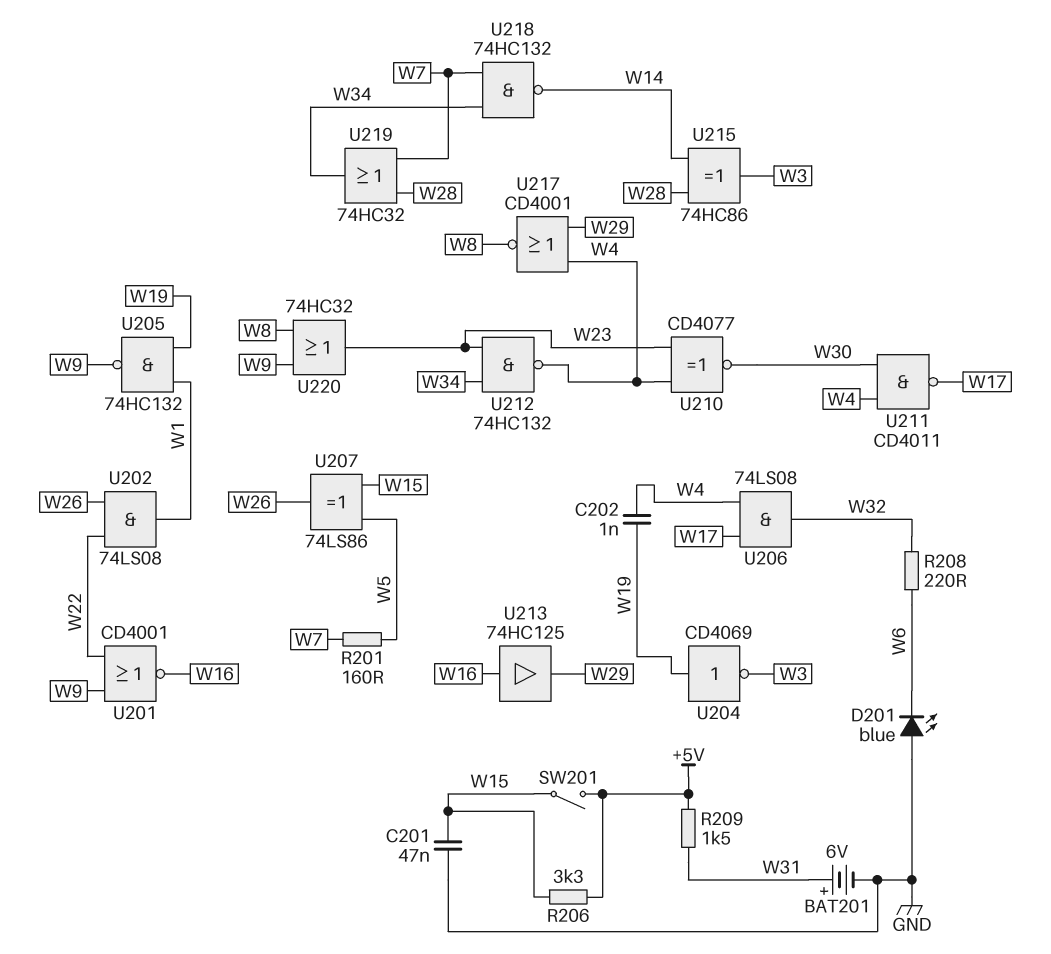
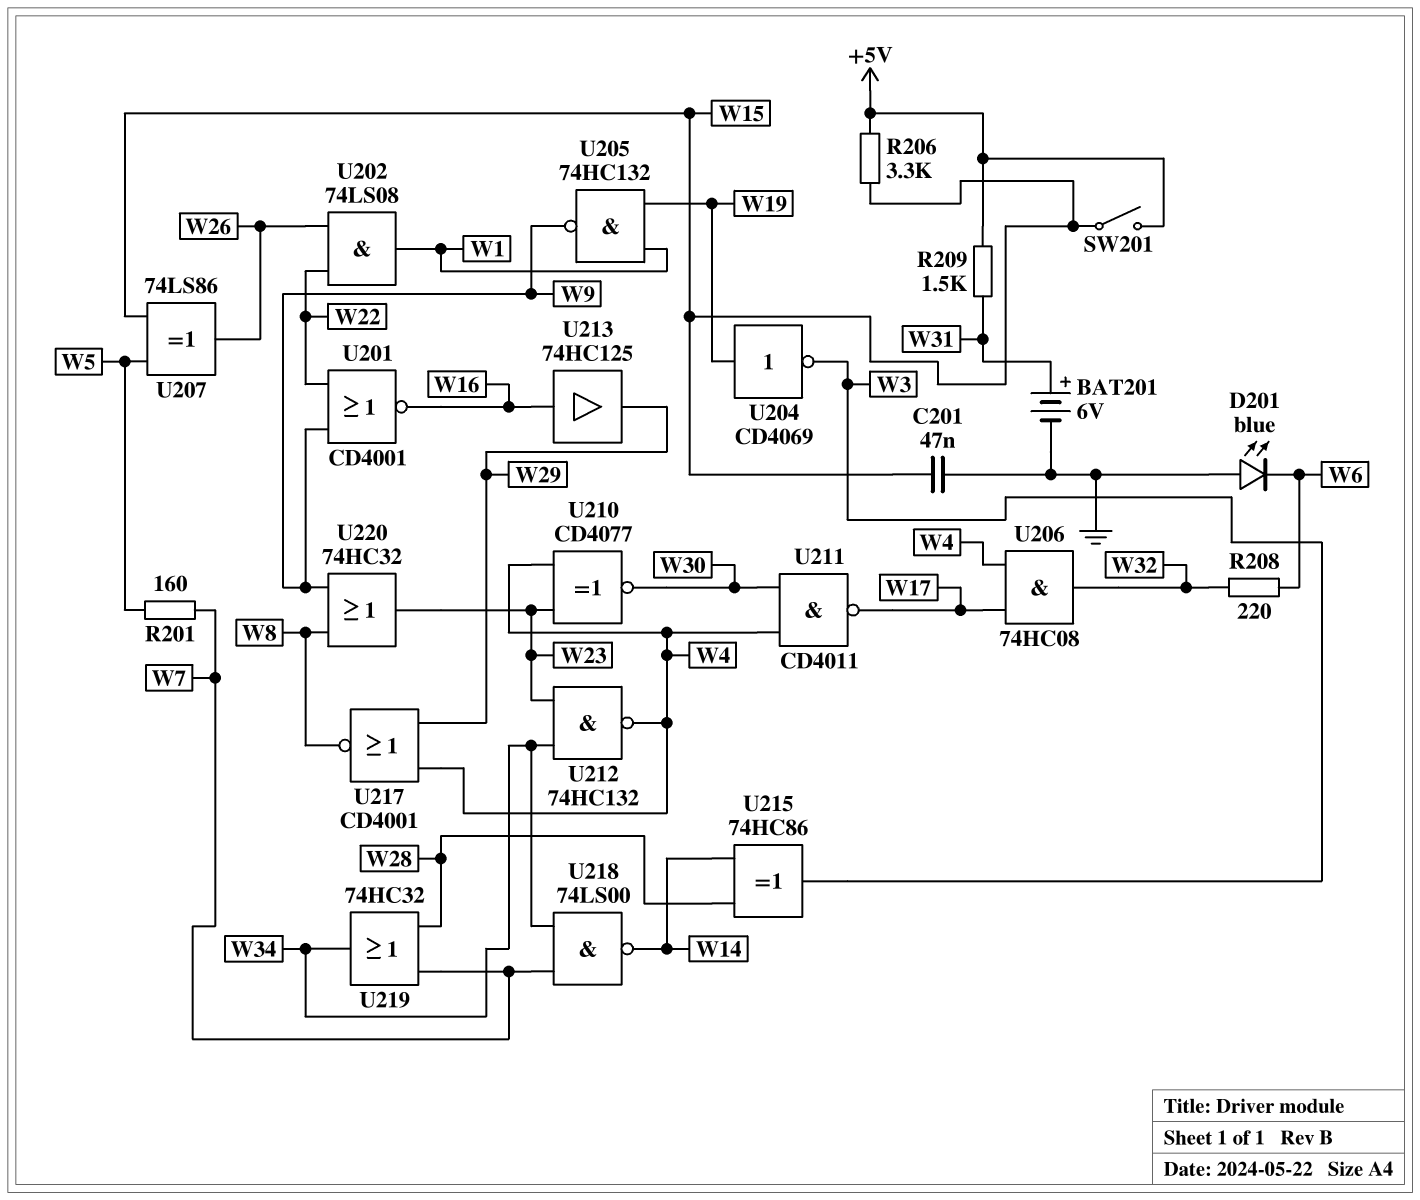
C202: 1nF (W4, W19) -> none
U206: AND 74LS08 (in W4, in W17, out W32) -> AND 74HC08 (in W4, in W17, out W32)
U218: NAND 74HC132 (in W7, in W34, out W14) -> NAND 74LS00 (in W7, in W34, out W14)

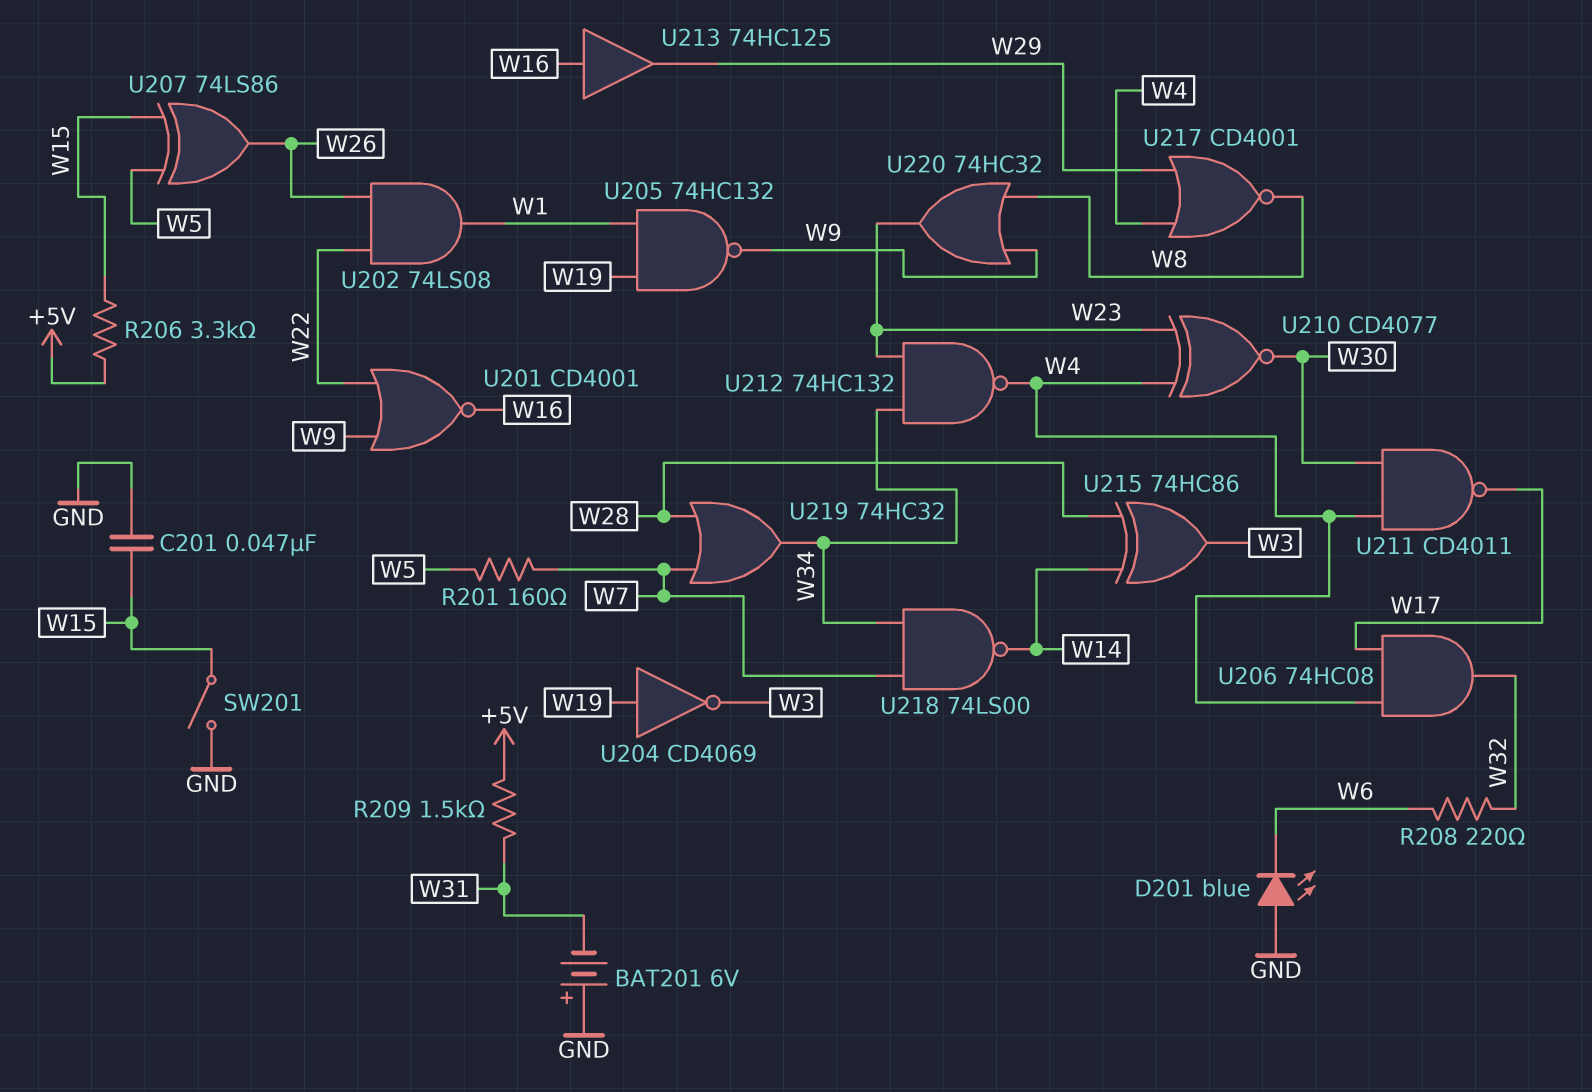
BAT201: 6V (plus W31, minus GND) -> 6V (plus GND, minus W31)
SW201: switch (+5V, W15) -> switch (GND, W15)

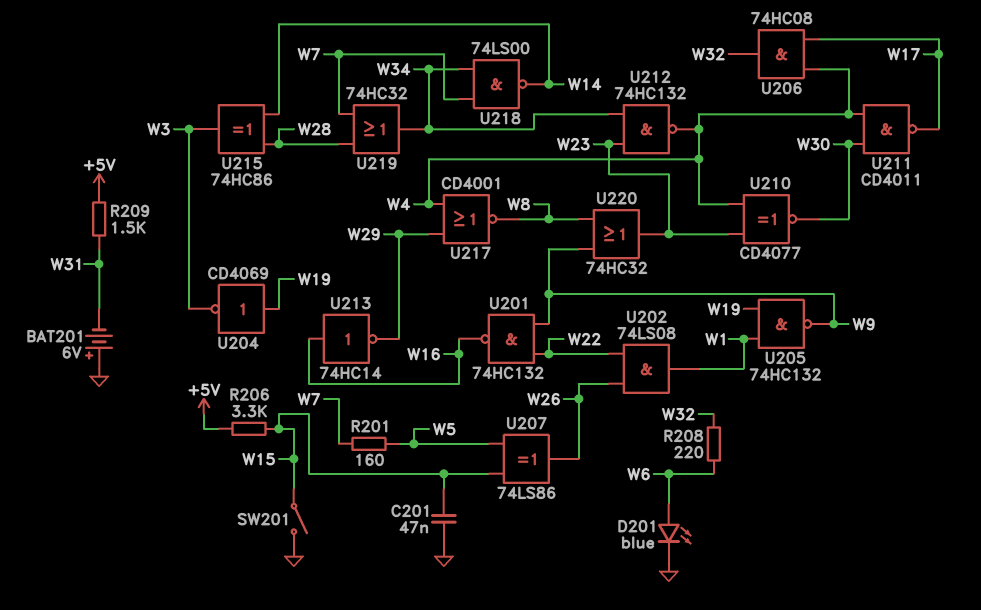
D201: LED blue (A GND, K W6) -> LED blue (A W6, K GND)
U201: NOR CD4001 (in W9, in W22, out W16) -> NAND 74HC132 (in W9, in W22, out W16)
U213: buffer 74HC125 (in W16, out W29) -> NOT 74HC14 (in W16, out W29)

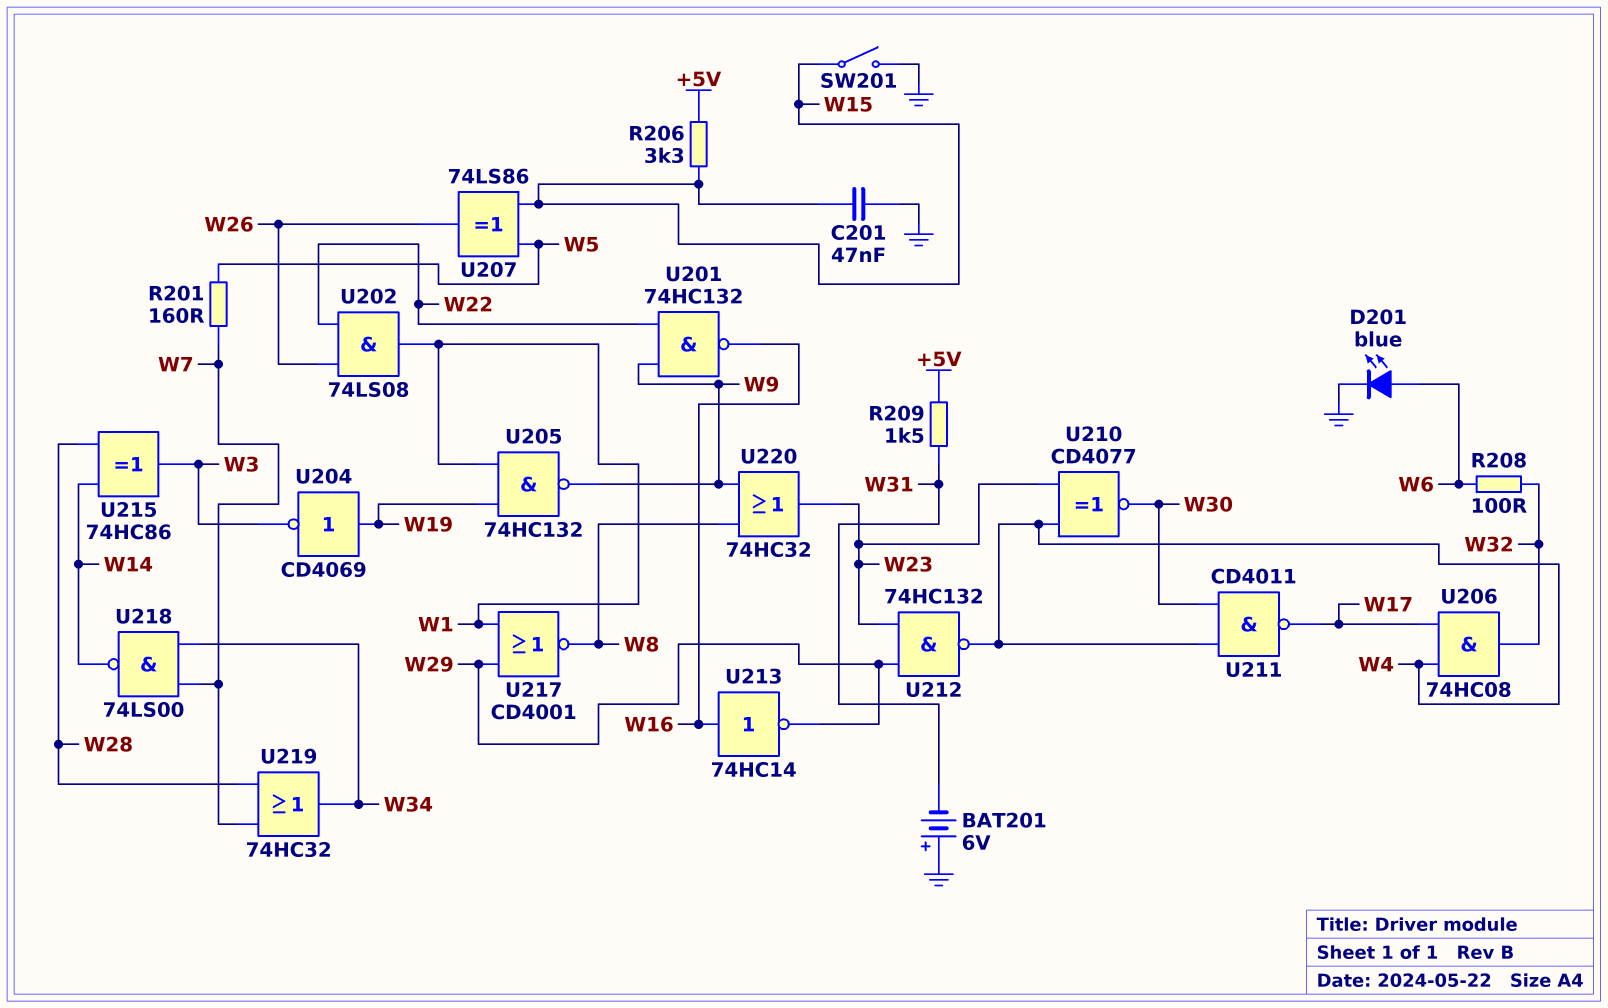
R208: 220 (W6, W32) -> 100 (W6, W32)
U212: NAND 74HC132 (in W23, in W34, out W4) -> NAND 74HC132 (in W23, in W29, out W4)
U217: NOR CD4001 (in W4, in W29, out W8) -> NOR CD4001 (in W1, in W29, out W8)

